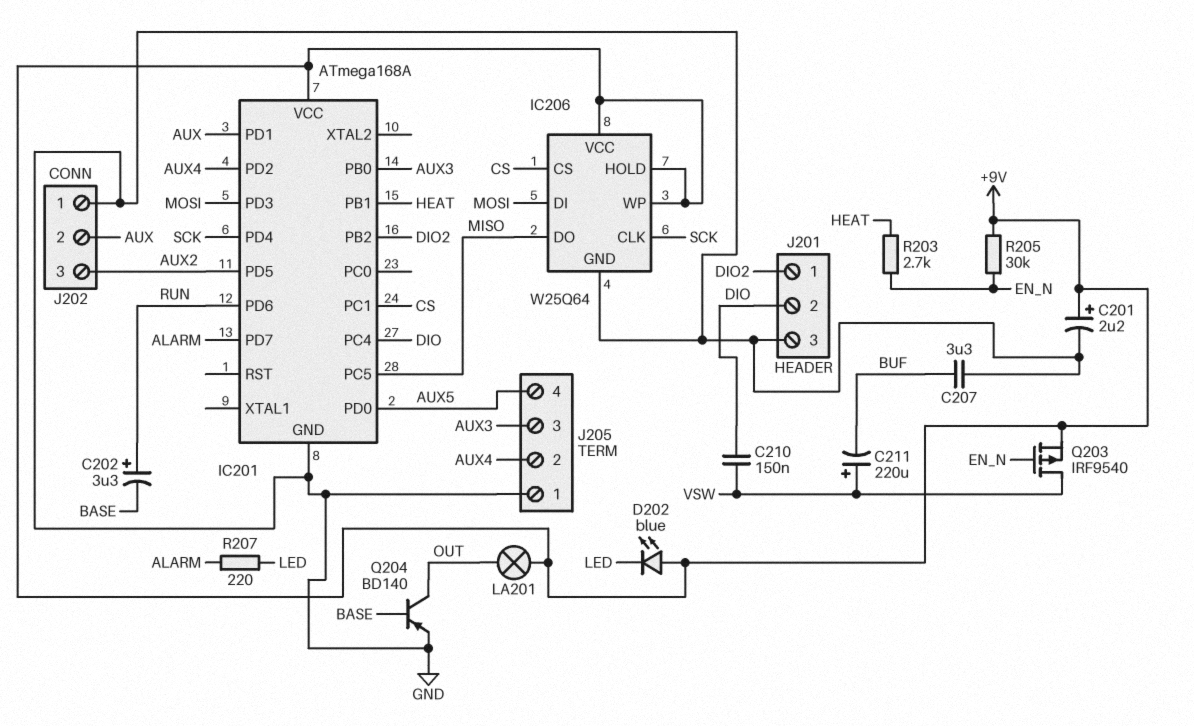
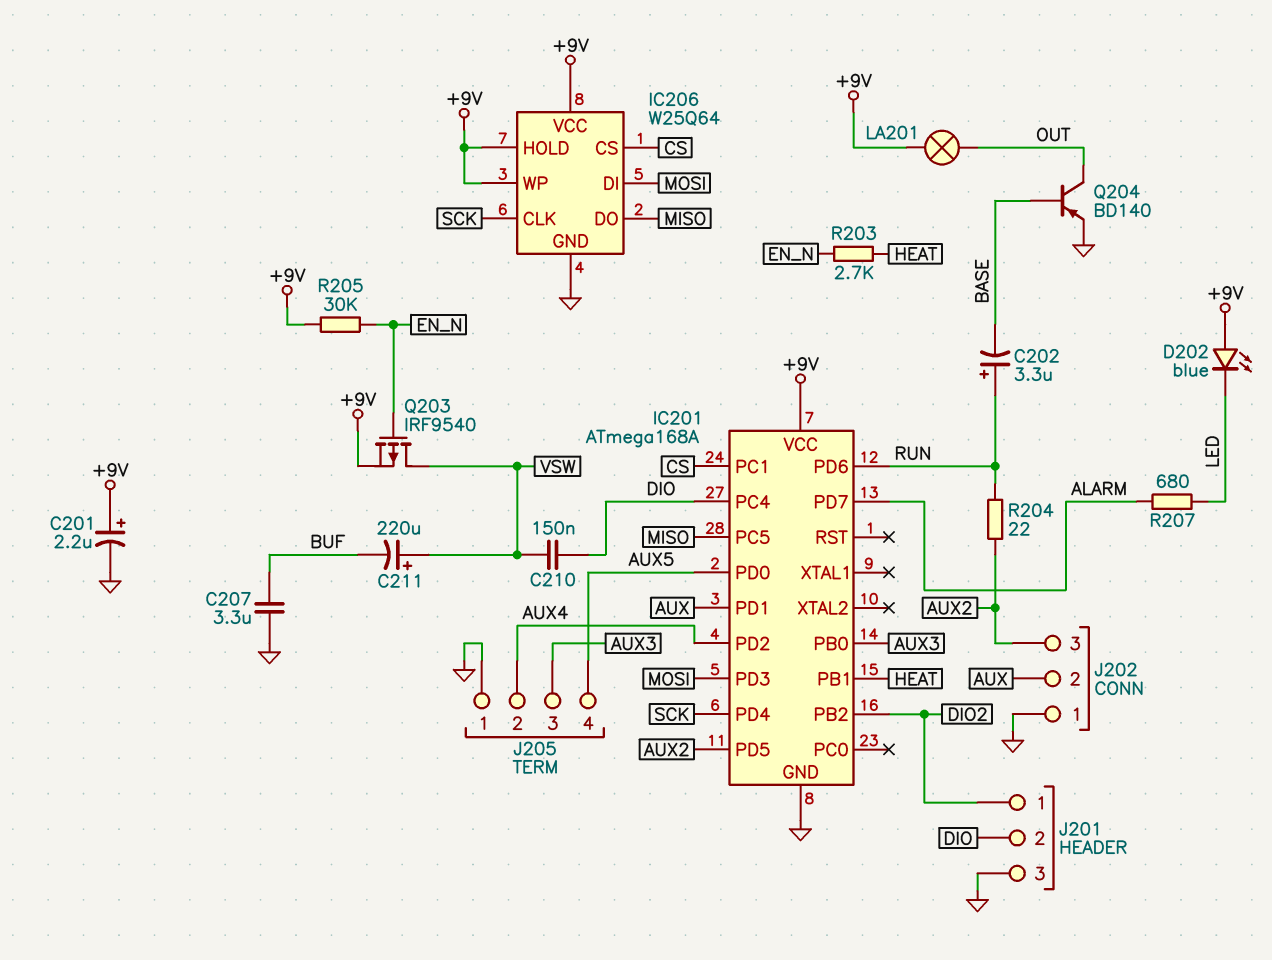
R204: none -> 22 (AUX2, RUN)
R207: 220 (ALARM, LED) -> 680 (ALARM, LED)

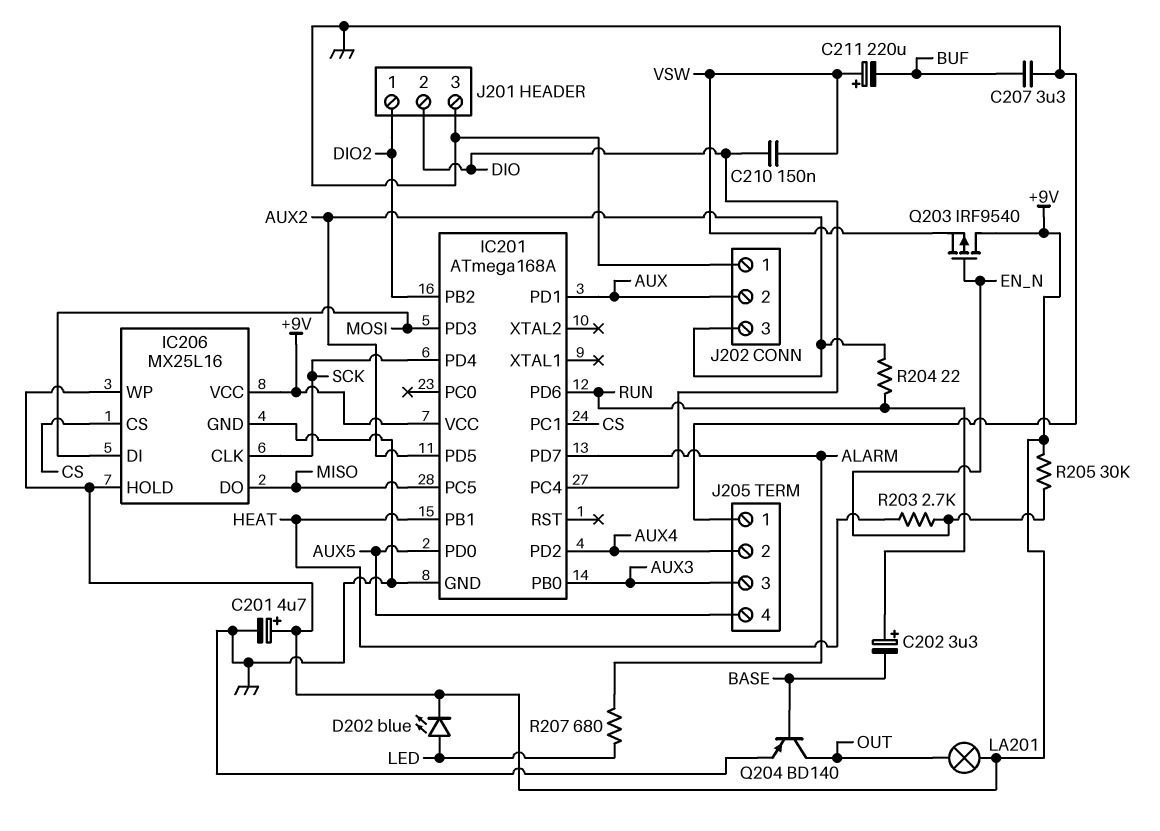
C201: 2.2uF (plus +9V, minus GND) -> 4.7uF (plus +9V, minus GND)
D202: LED blue (A +9V, K LED) -> LED blue (A LED, K +9V)
IC206: W25Q64 -> MX25L16
Q203: PMOS IRF9540 (G EN_N, D VSW, S +9V) -> PMOS IRF9540 (G EN_N, D +9V, S VSW)

